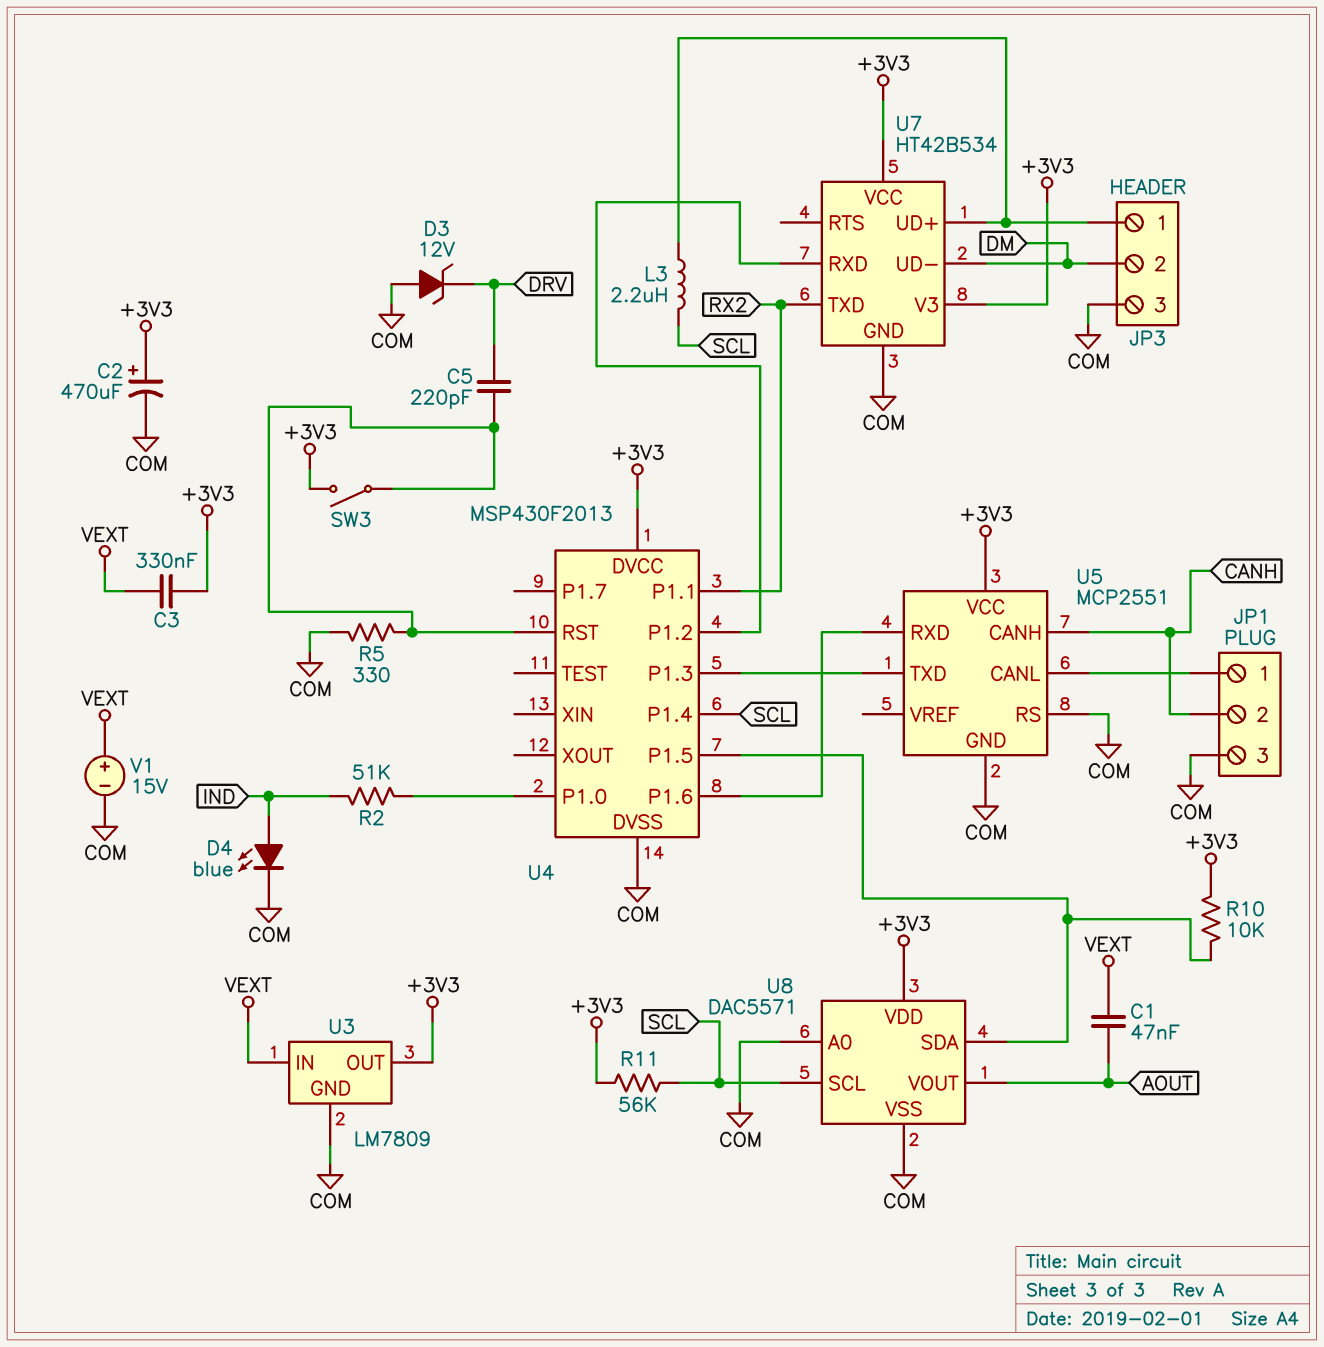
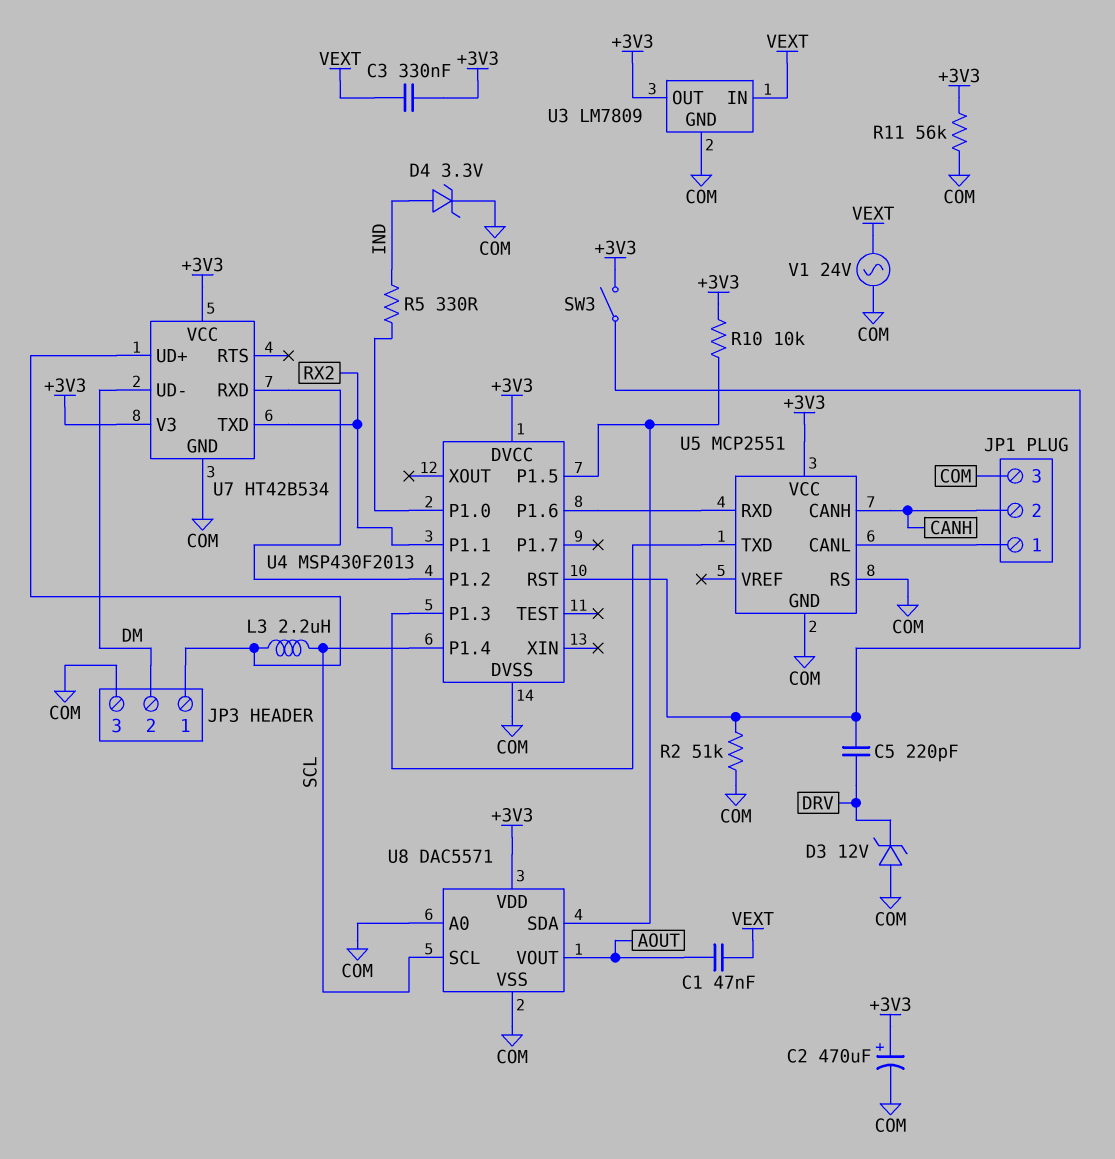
D4: LED blue (A IND, K COM) -> zener 3.3V (A IND, K COM)
R2: 51k (IND, U4/P1.0) -> 51k (COM, U4/RST)
R5: 330 (COM, U4/RST) -> 330 (IND, U4/P1.0)
R11: 56k (+3V3, SCL) -> 56k (+3V3, COM)
V1: 15V (plus VEXT, minus COM) -> AC 24V (COM, VEXT)

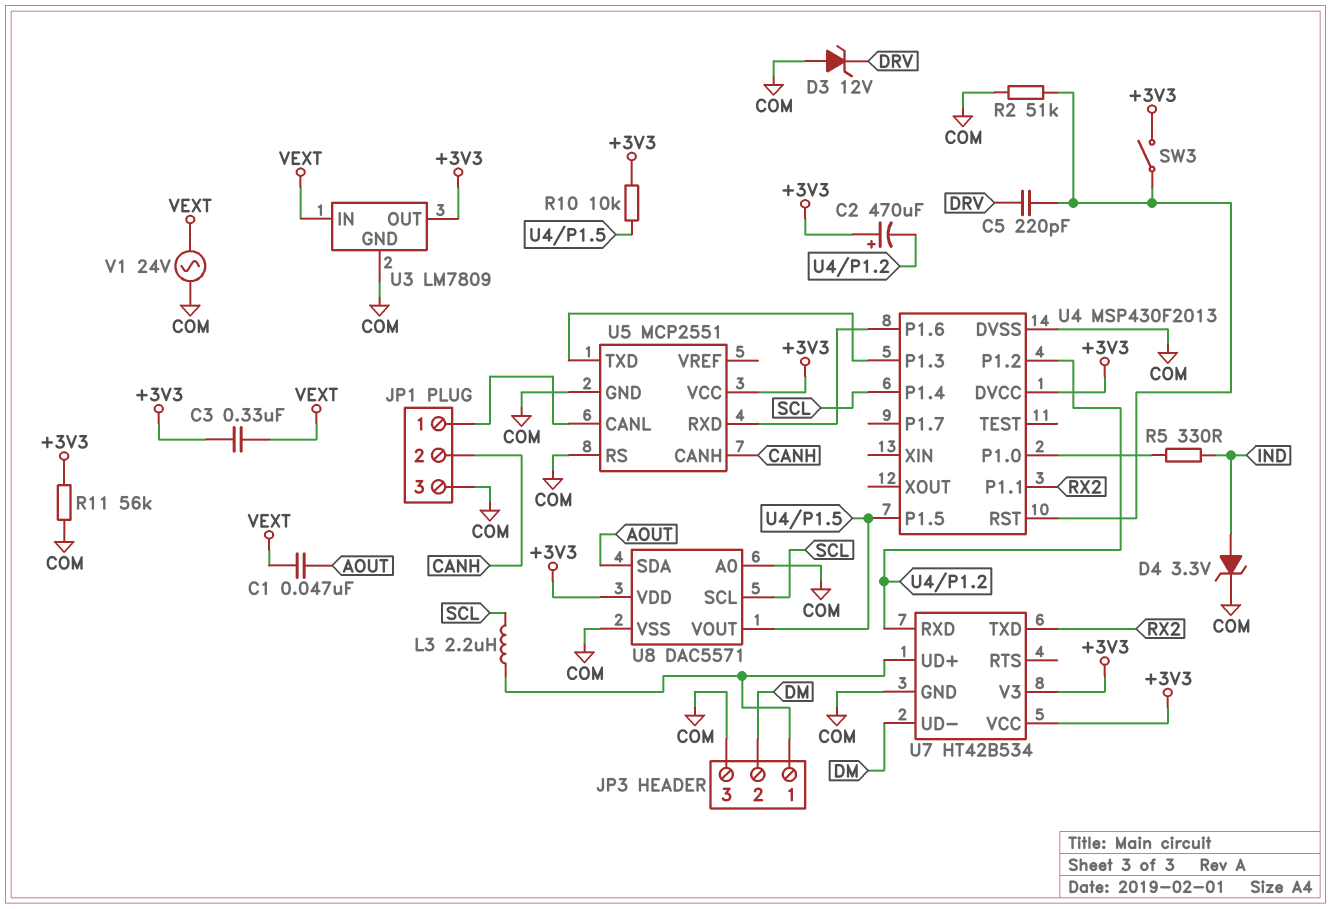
C2: 470uF (plus +3V3, minus COM) -> 470uF (plus +3V3, minus U4/P1.2)
U8 pin SDA: U4/P1.5 -> AOUT
U8 pin VOUT: AOUT -> U4/P1.5

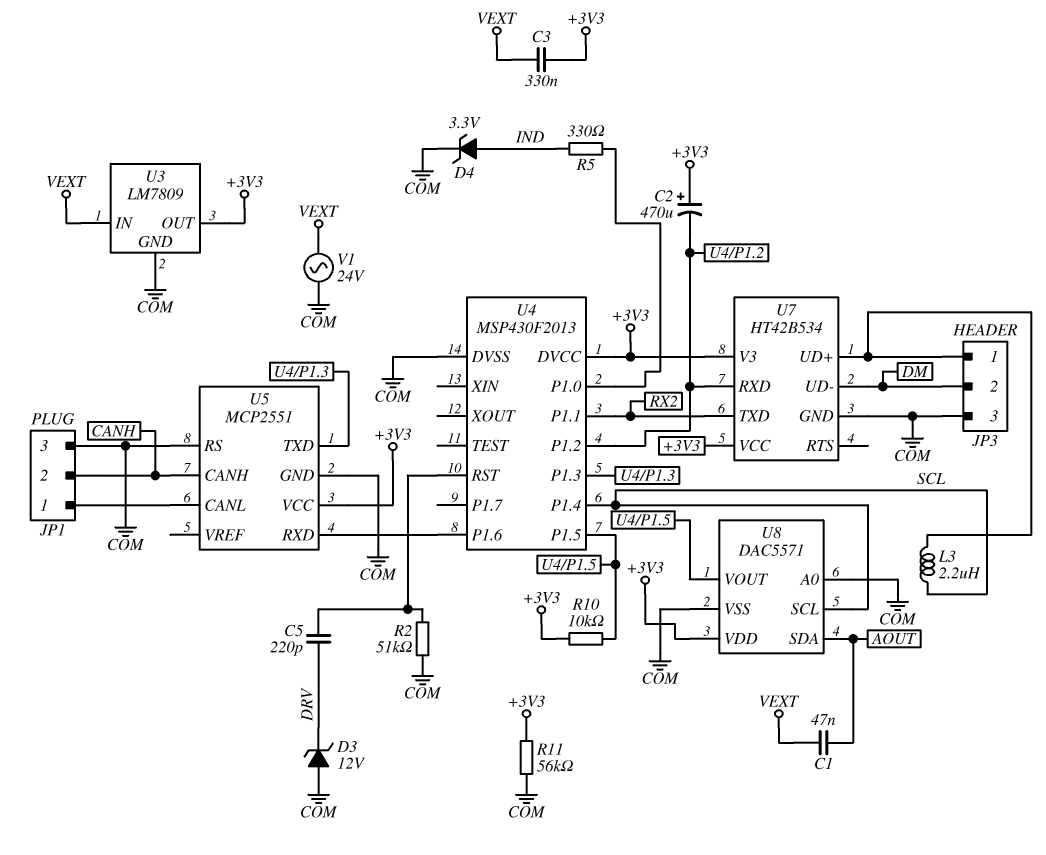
SW3: switch (+3V3, U4/RST) -> none

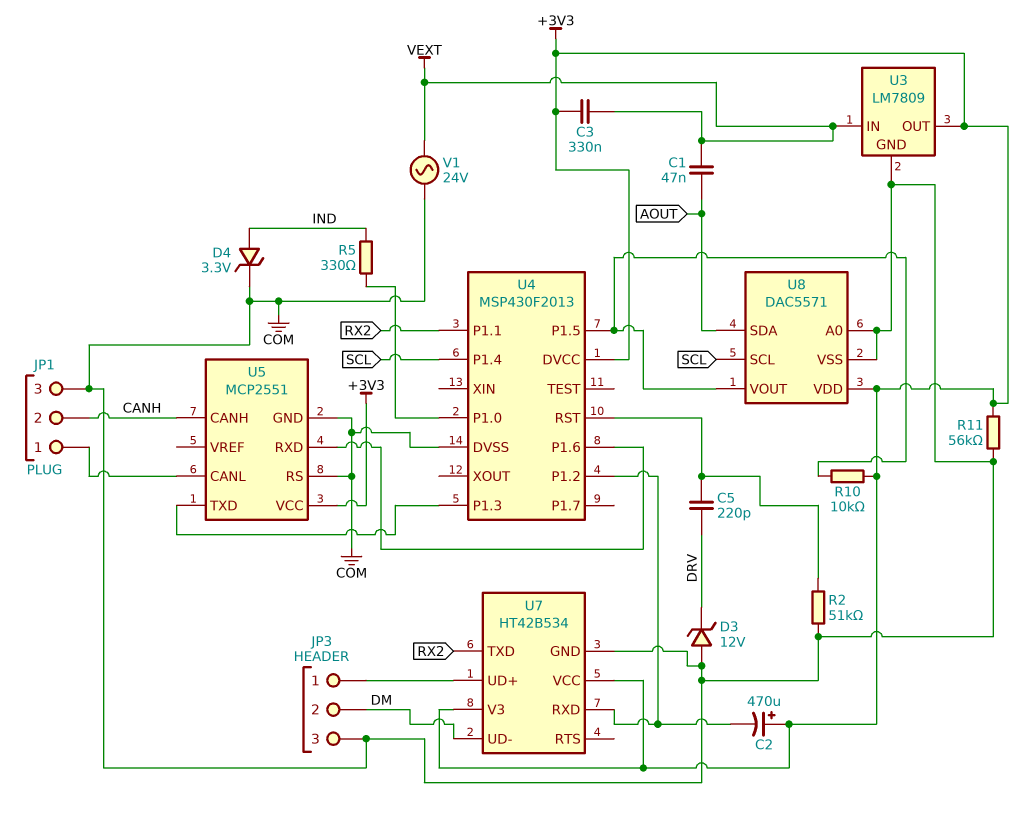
L3: 2.2uH (JP3/1, SCL) -> none

